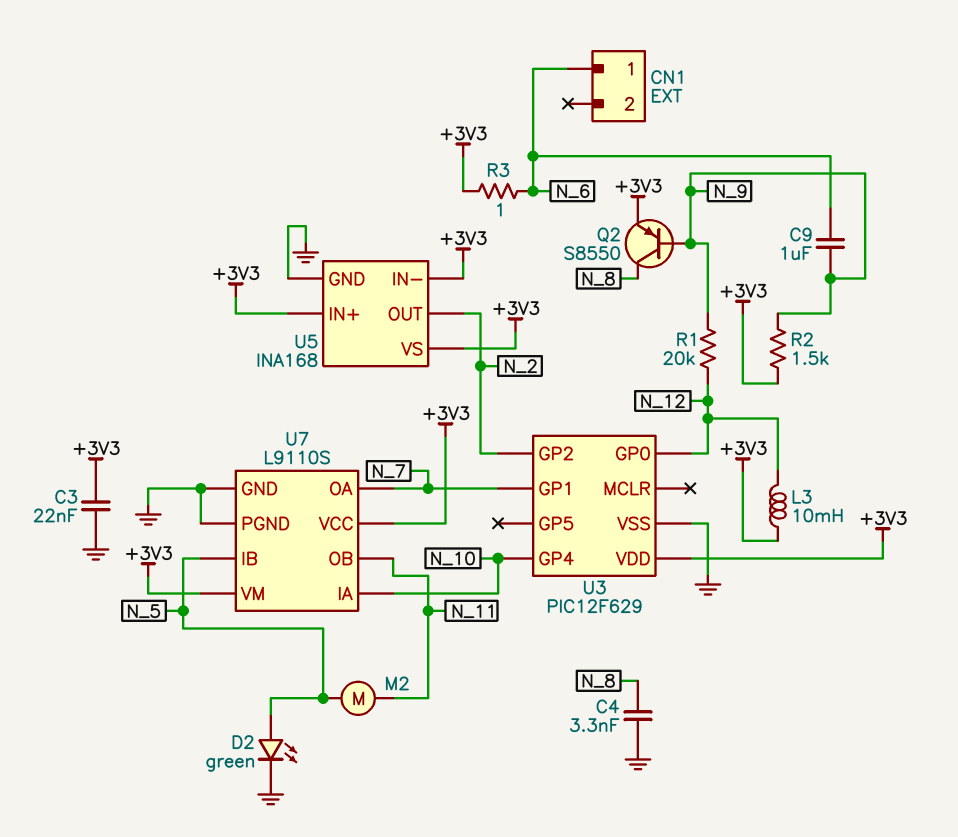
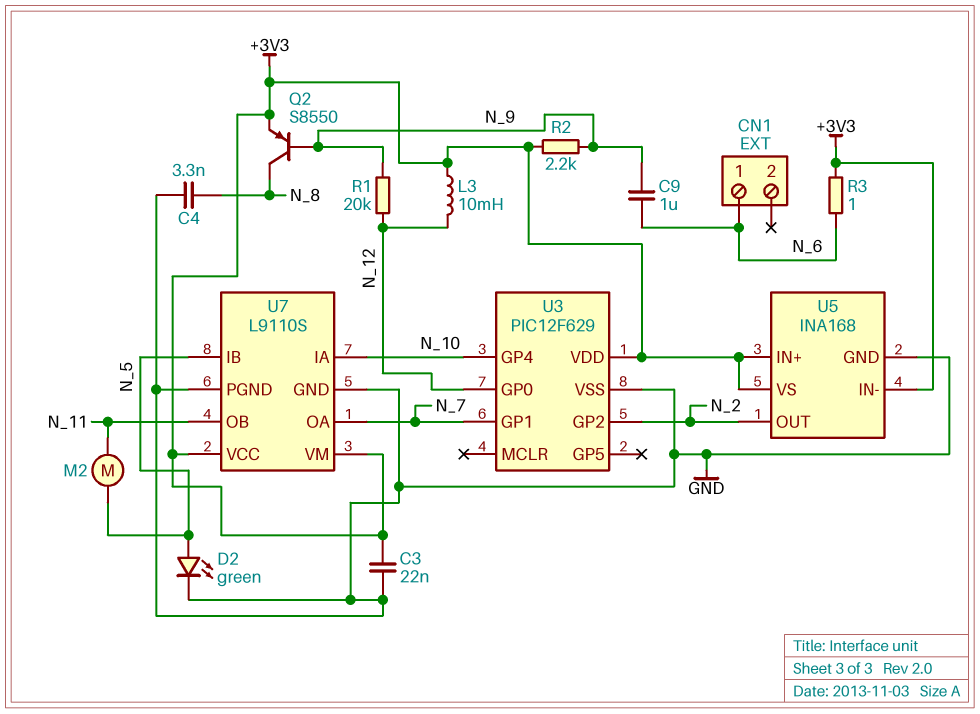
R2: 1.5k (+3V3, N_9) -> 2.2k (+3V3, N_9)

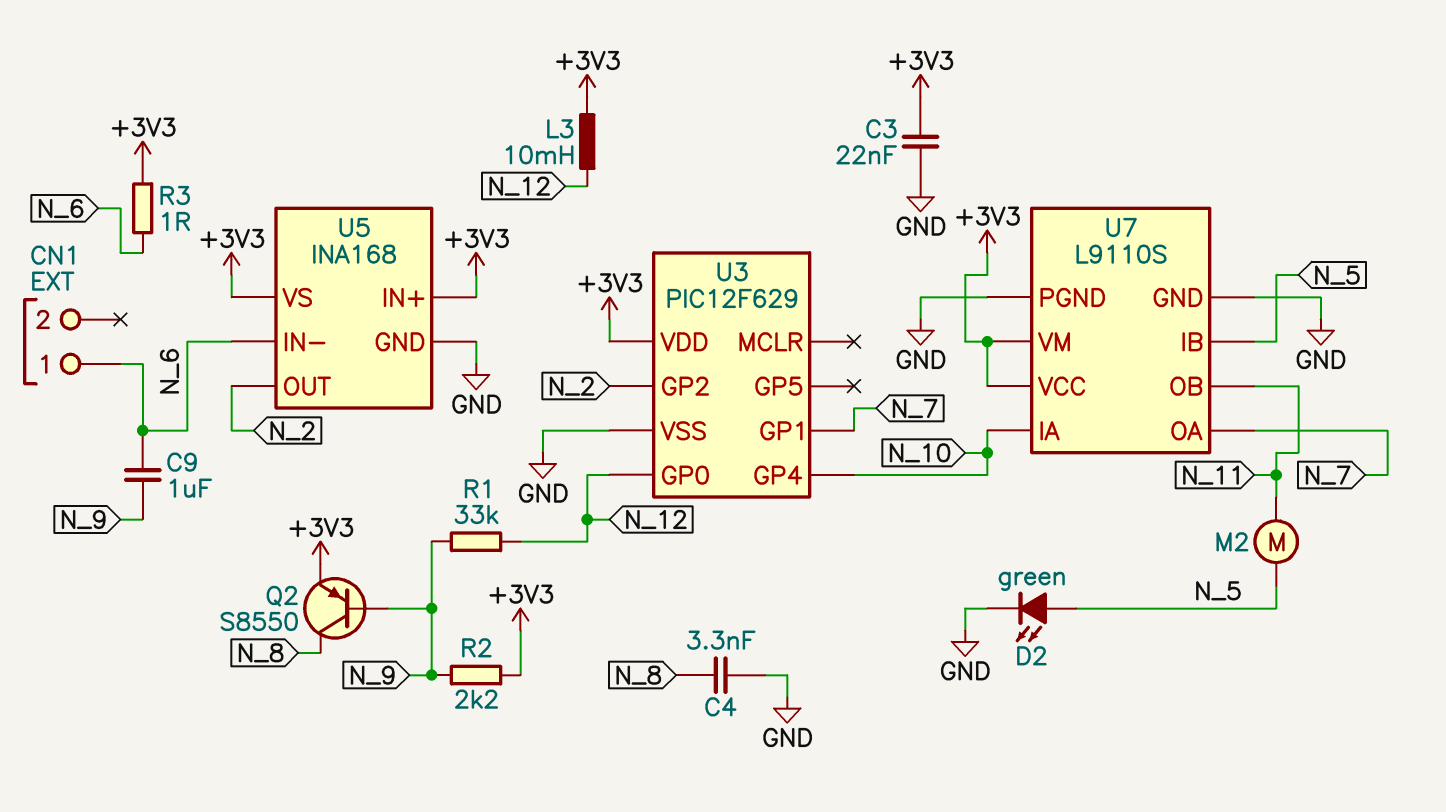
R1: 20k (N_9, N_12) -> 33k (N_9, N_12)
U5 pin IN-: +3V3 -> N_6

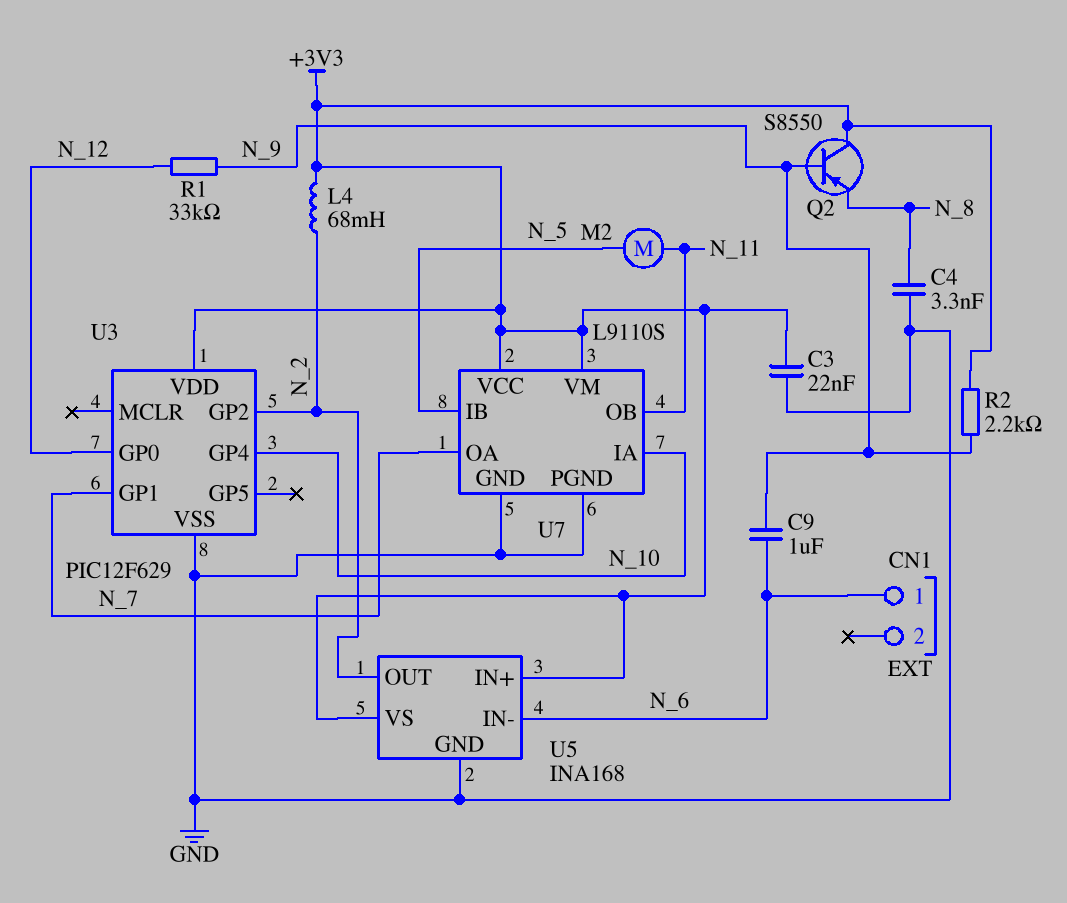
D2: LED green (A N_5, K GND) -> none
L3: 10mH (+3V3, N_12) -> none
L4: none -> 68mH (+3V3, N_2)
Q2: PNP S8550 (B N_9, C N_8, E +3V3) -> PNP S8550 (B N_9, C +3V3, E N_8)
R3: 1 (+3V3, N_6) -> none

